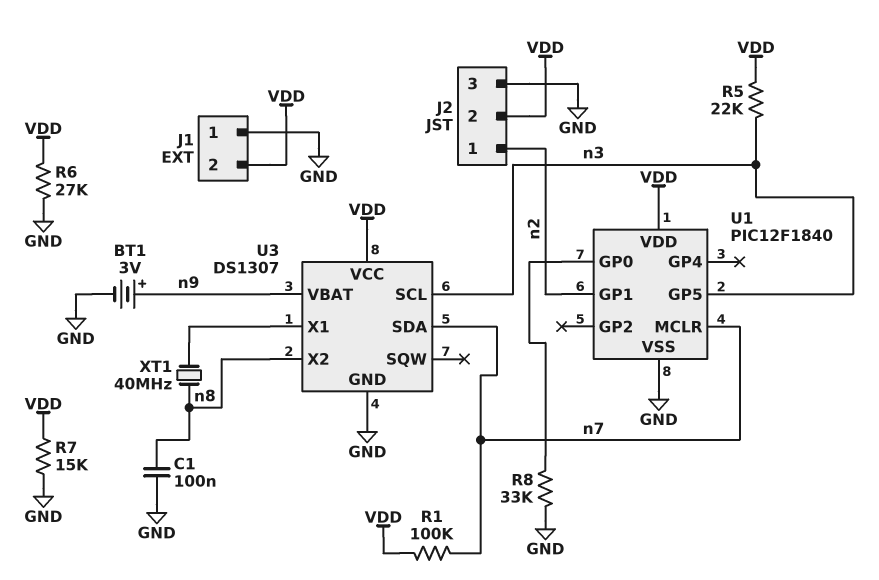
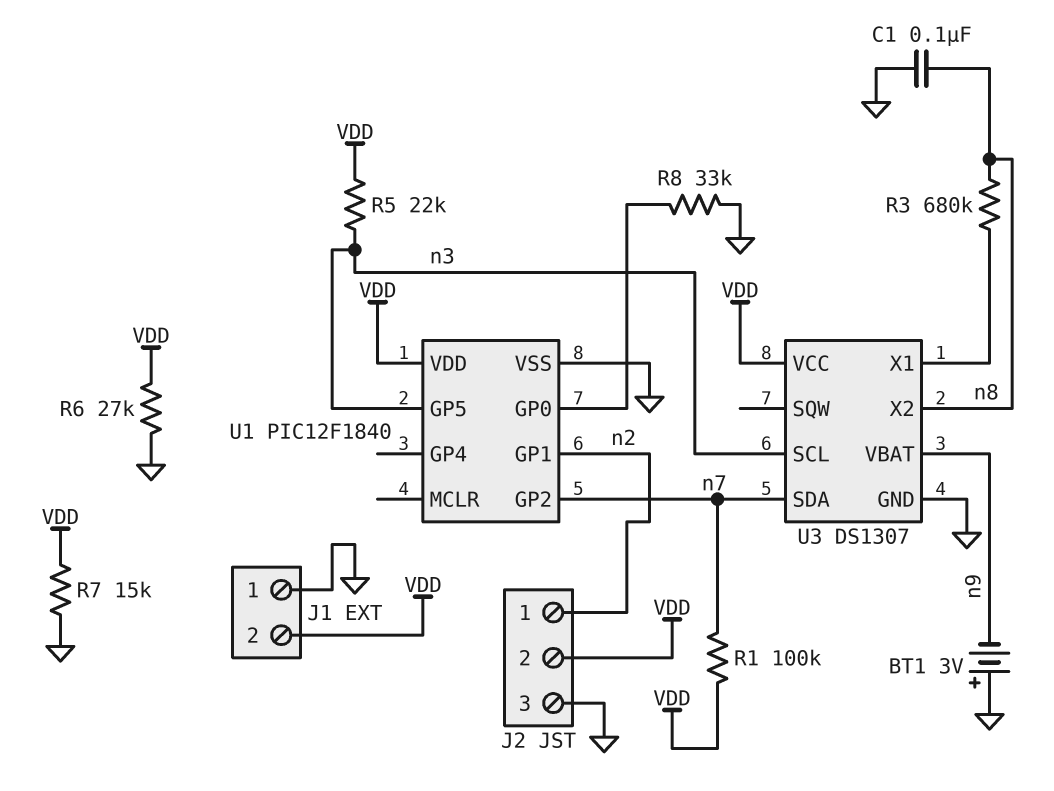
BT1: 3V (plus n9, minus GND) -> 3V (plus GND, minus n9)
R3: none -> 680k (U3/X1, n8)
U1 pin GP2: none -> n7
U1 pin MCLR: n7 -> none
XT1: 40MHz (U3/X1, n8) -> none

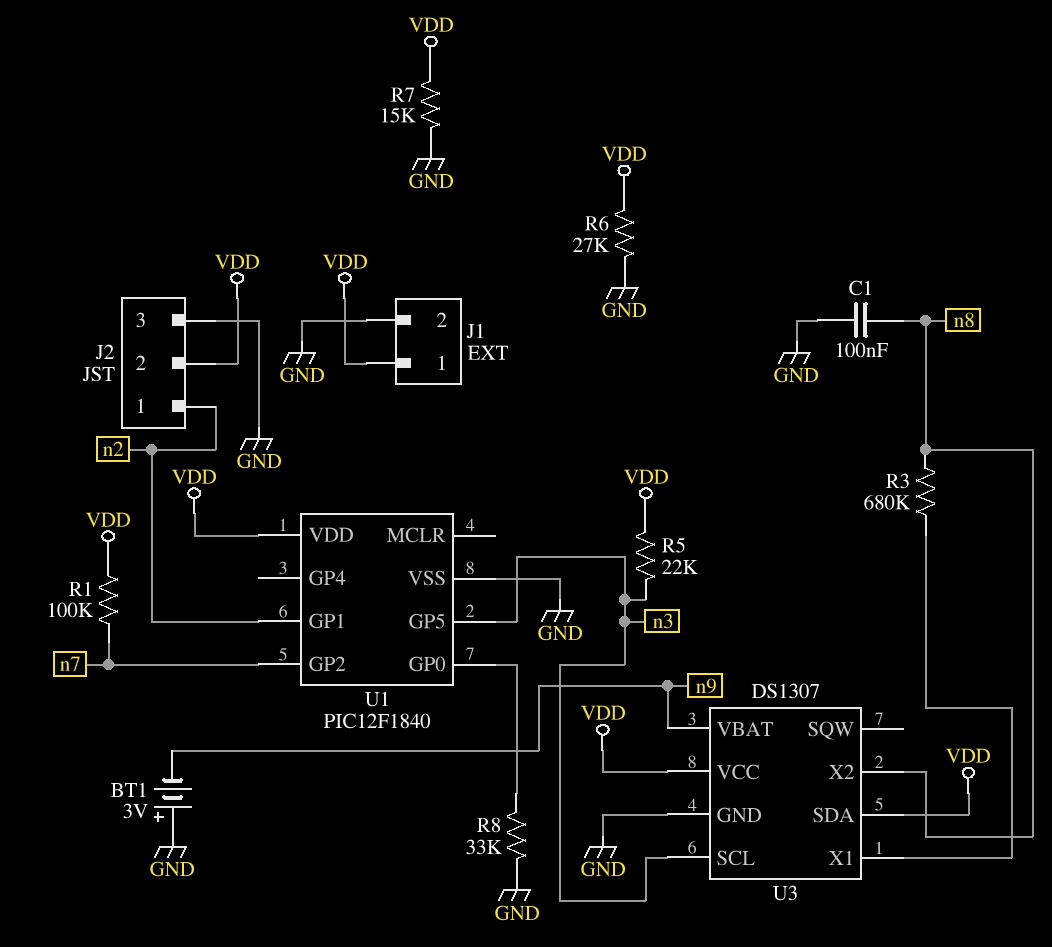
J1 pin 1: GND -> VDD
J1 pin 2: VDD -> GND
U3 pin SDA: n7 -> VDD

